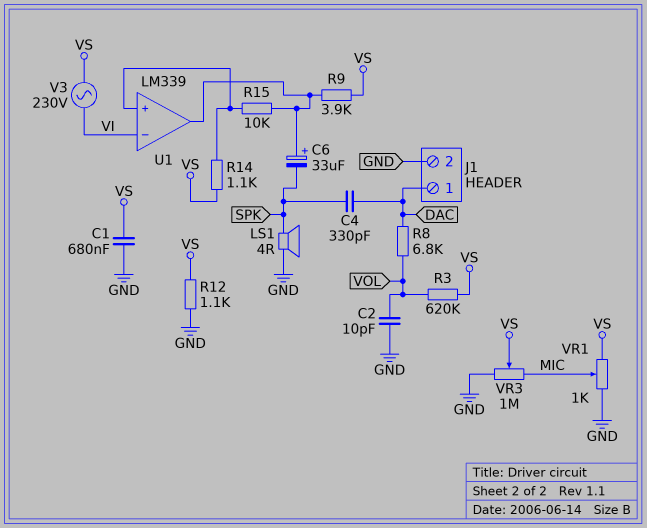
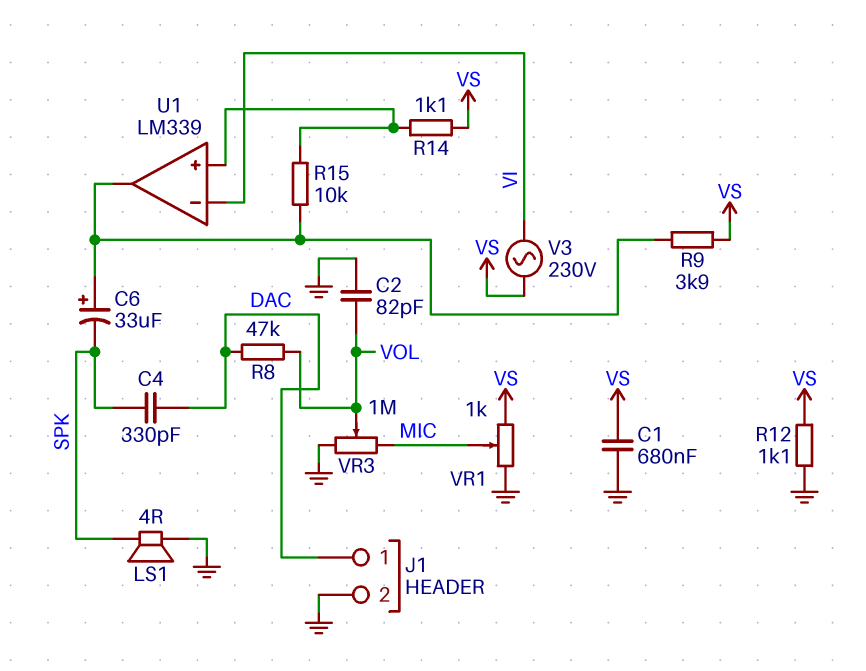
C2: 10pF (GND, VOL) -> 82pF (GND, VOL)
R3: 620k (VOL, VS) -> none
R8: 6.8k (DAC, VOL) -> 47k (DAC, VOL)
VR3: 1M (GND, MIC, wiper VS) -> 1M (GND, MIC, wiper VOL)

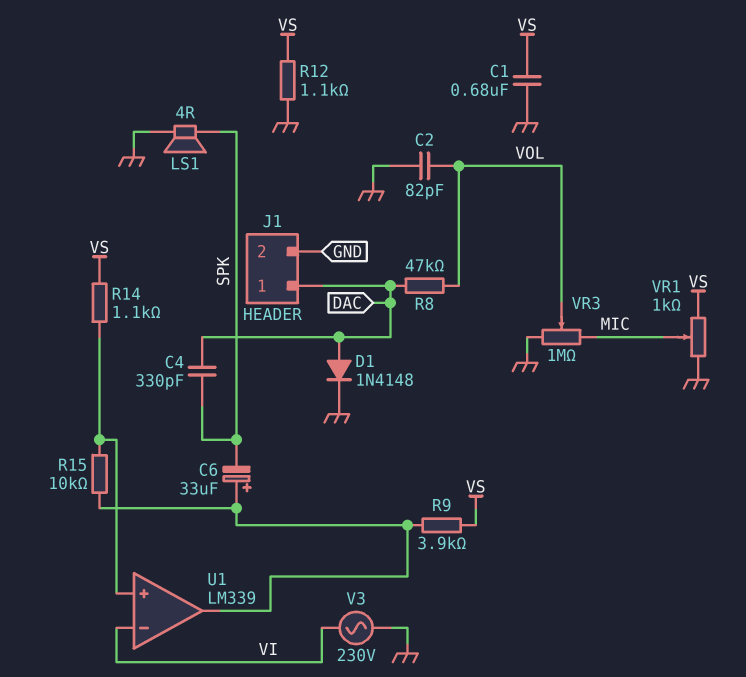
D1: none -> diode 1N4148 (A DAC, K GND)
V3: AC 230V (VI, VS) -> AC 230V (GND, VI)

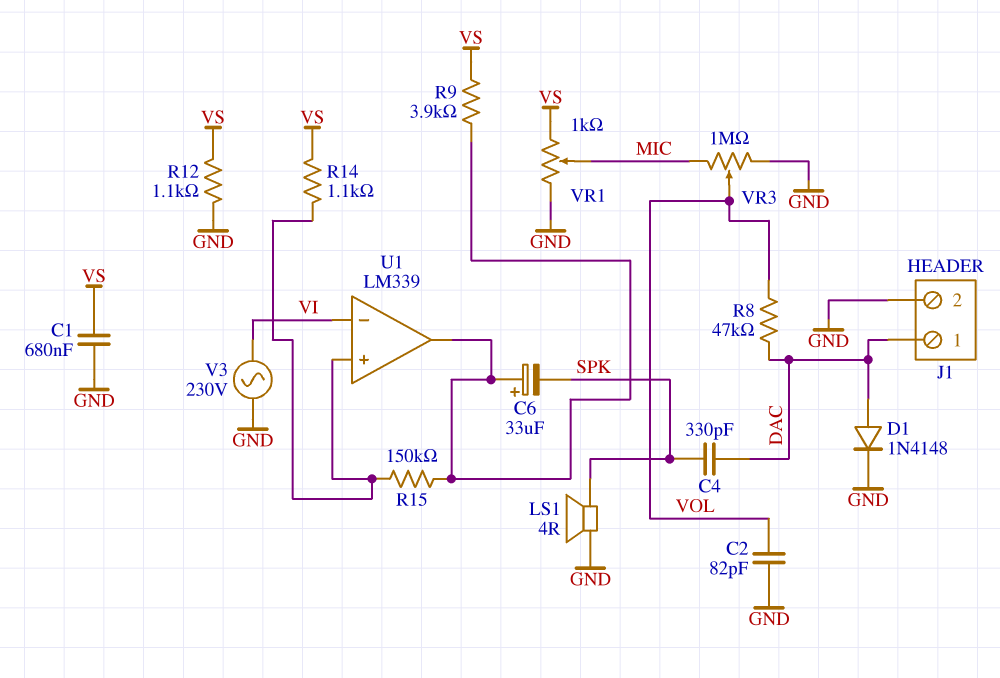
R15: 10k (U1/in+, U1/out) -> 150k (U1/in+, U1/out)

